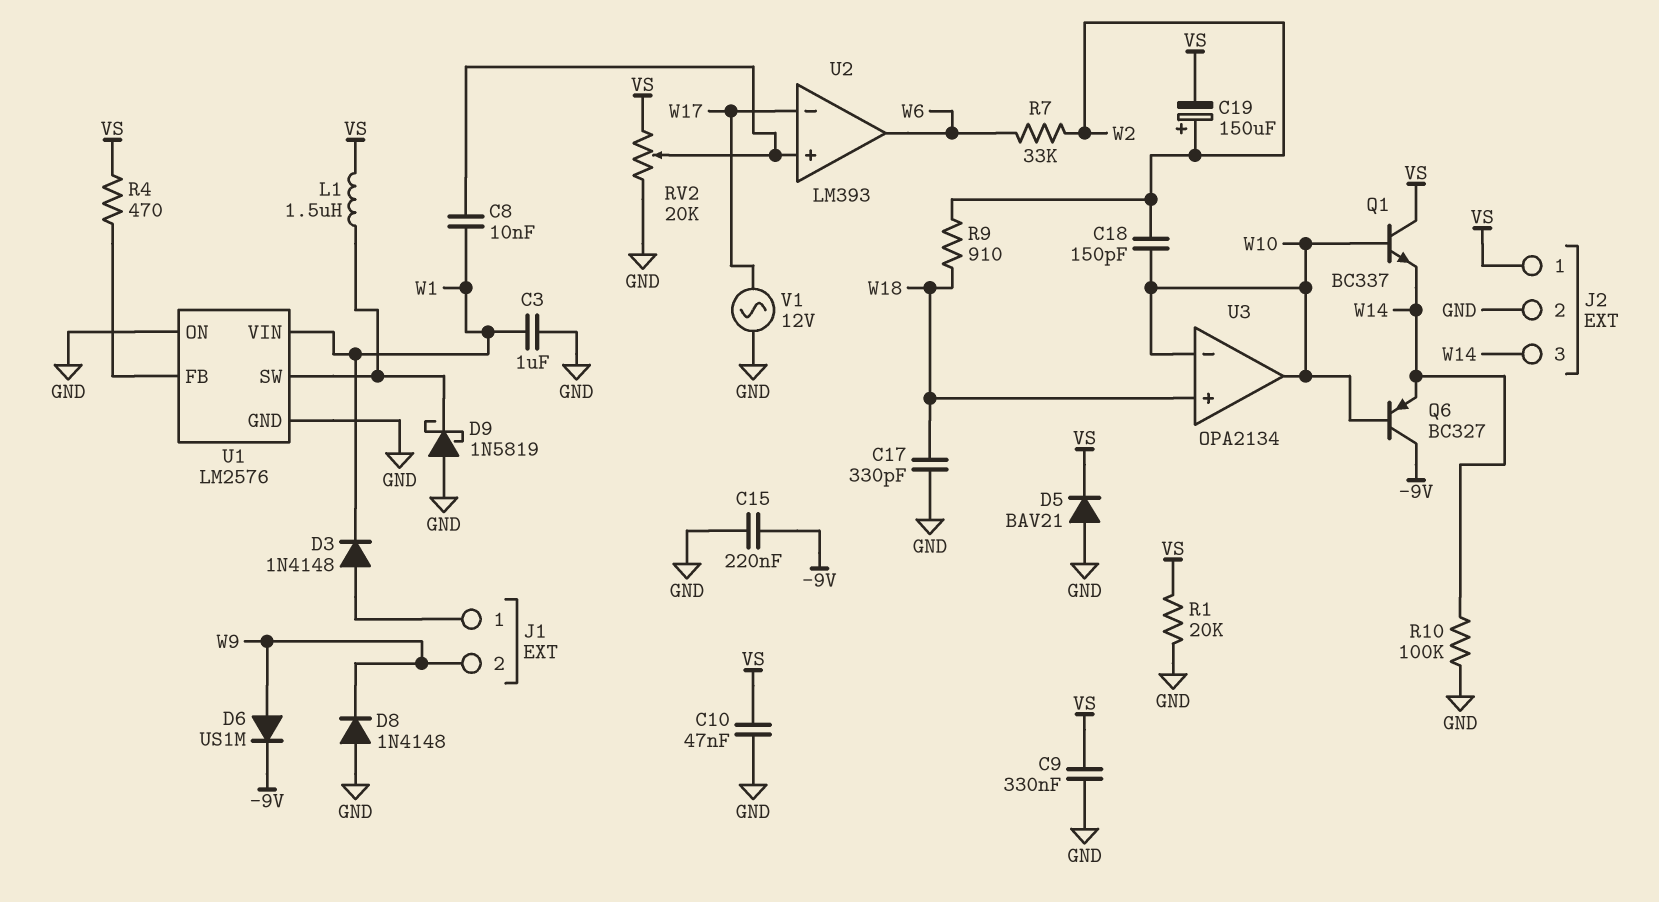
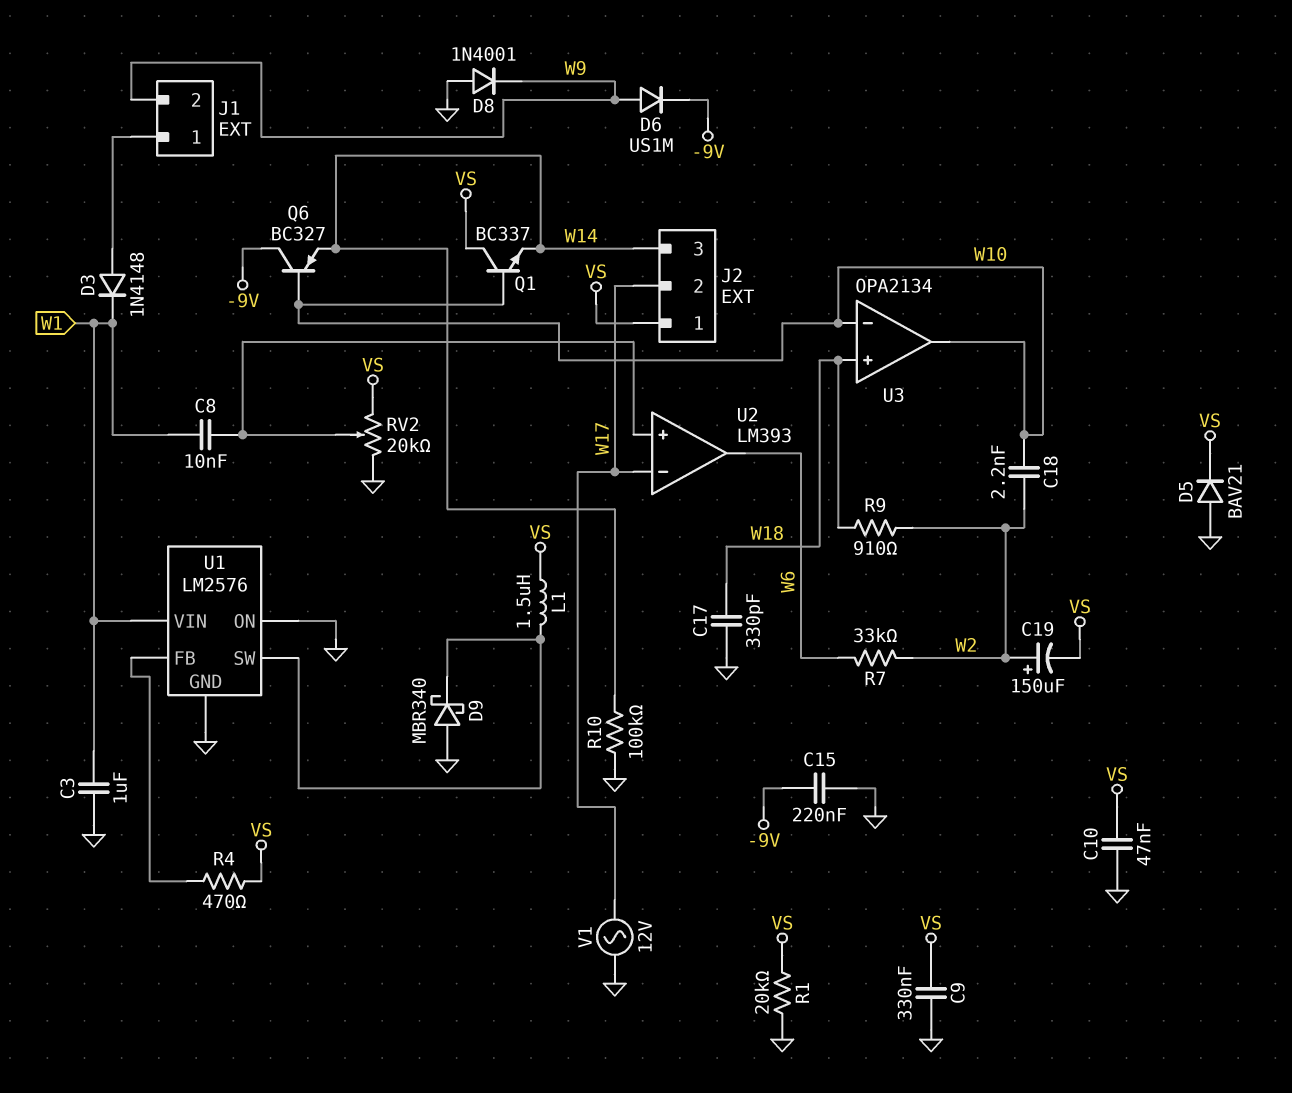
C18: 150pF (W2, W10) -> 2.2nF (W2, W10)
D8: diode 1N4148 (A GND, K W9) -> diode 1N4001 (A GND, K W9)
D9: schottky 1N5819 (A GND, K U1/SW) -> schottky MBR340 (A GND, K U1/SW)
J2 pin 2: GND -> W17

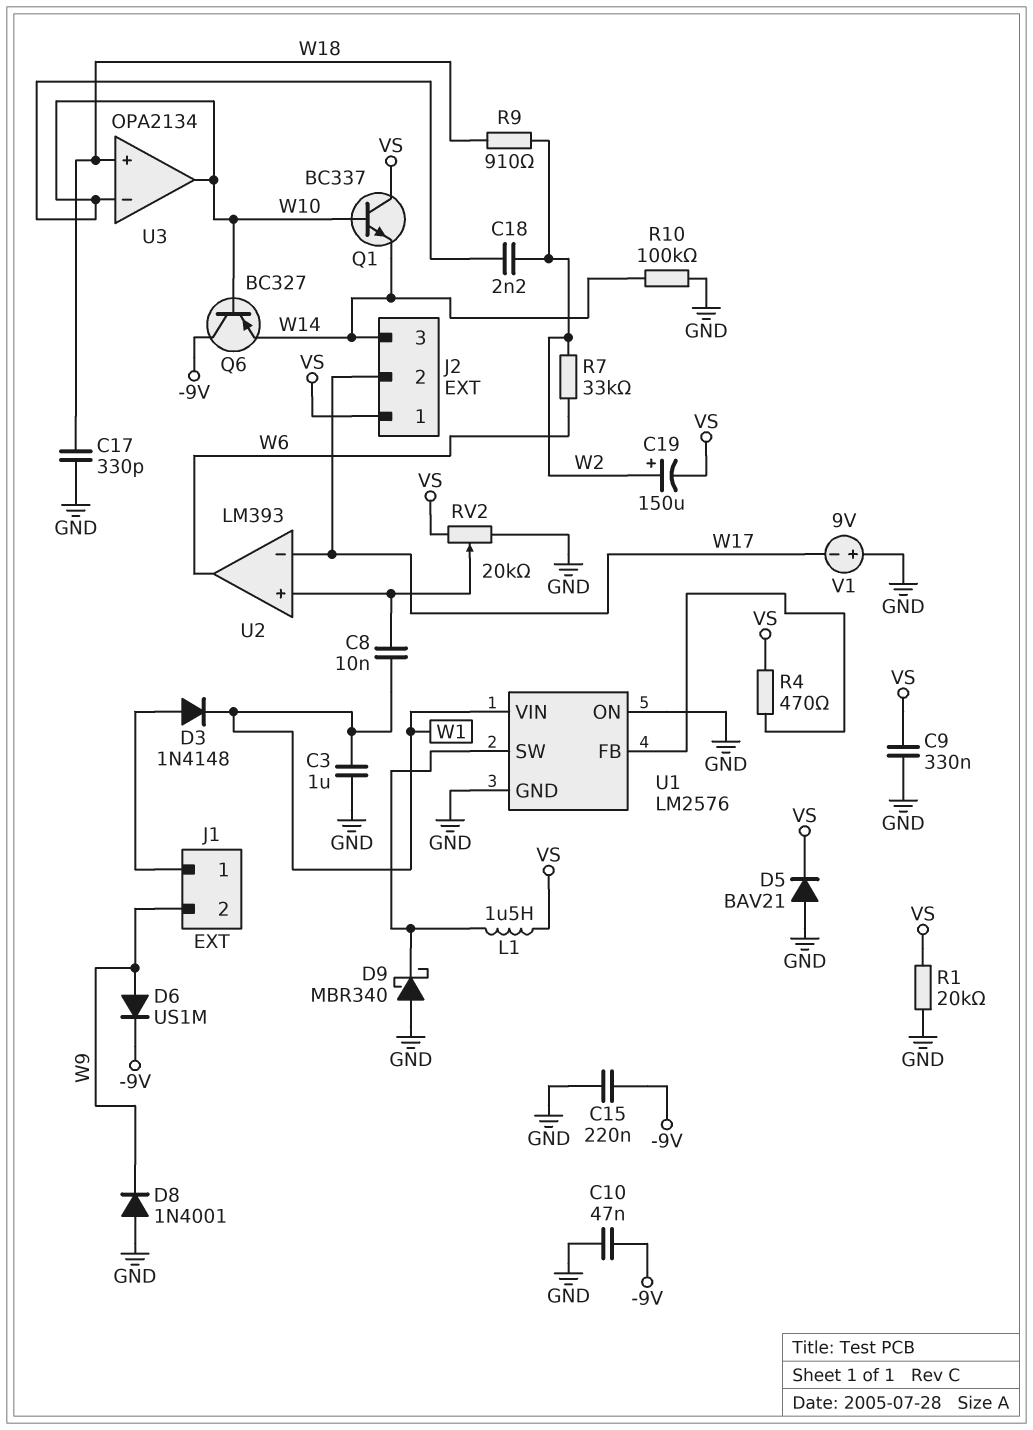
C10: 47nF (GND, VS) -> 47nF (-9V, GND)
V1: AC 12V (GND, W17) -> 9V (plus GND, minus W17)

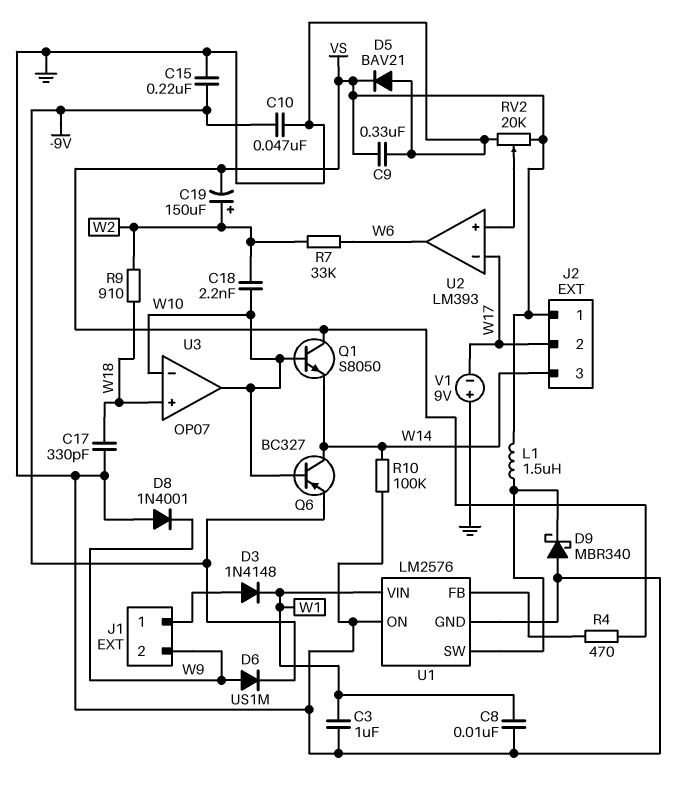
C8: 10nF (U2/in+, W1) -> 10nF (GND, W1)
Q1: NPN BC337 (B W10, C VS, E W14) -> NPN S8050 (B W10, C VS, E W14)
Q6: PNP BC327 (B W10, C -9V, E W14) -> PNP BC327 (B W10, C W14, E -9V)
R1: 20k (GND, VS) -> none
U3: OPA2134 -> OP07

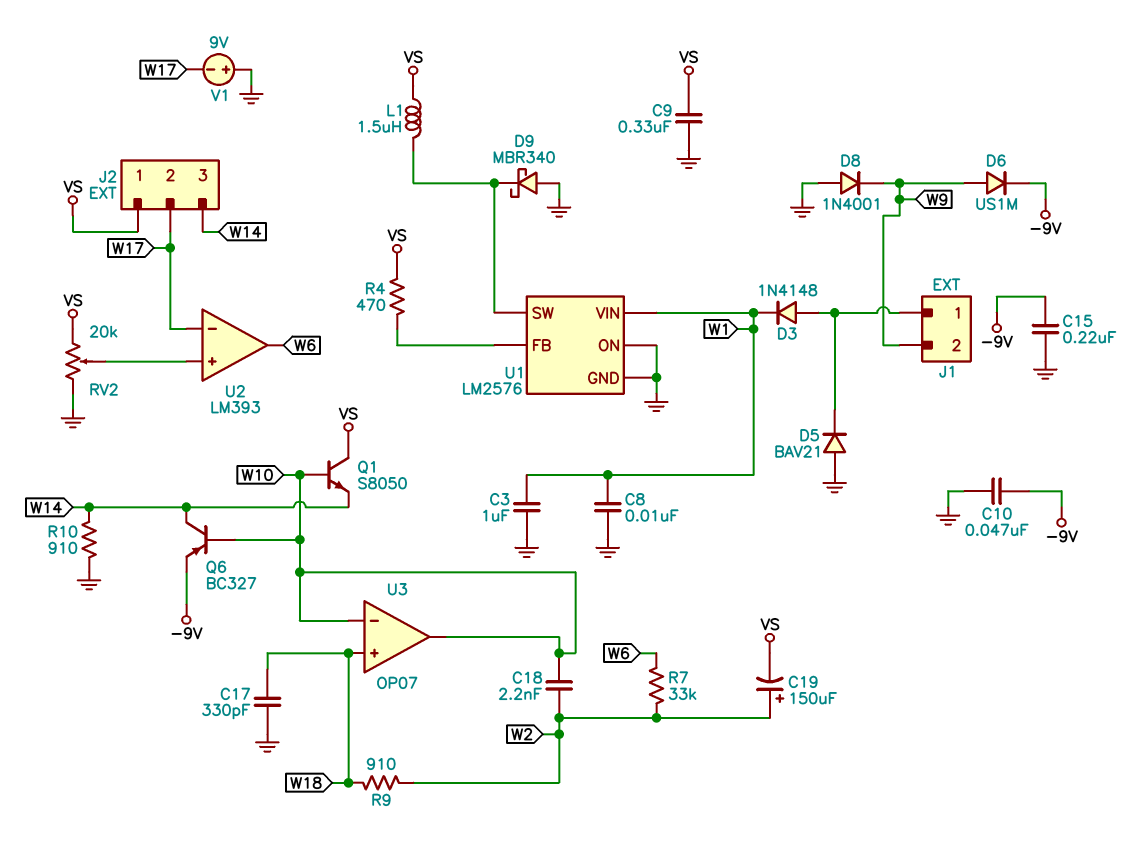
D5: diode BAV21 (A GND, K VS) -> diode BAV21 (A GND, K J1/1)
R10: 100k (GND, W14) -> 910 (GND, W14)

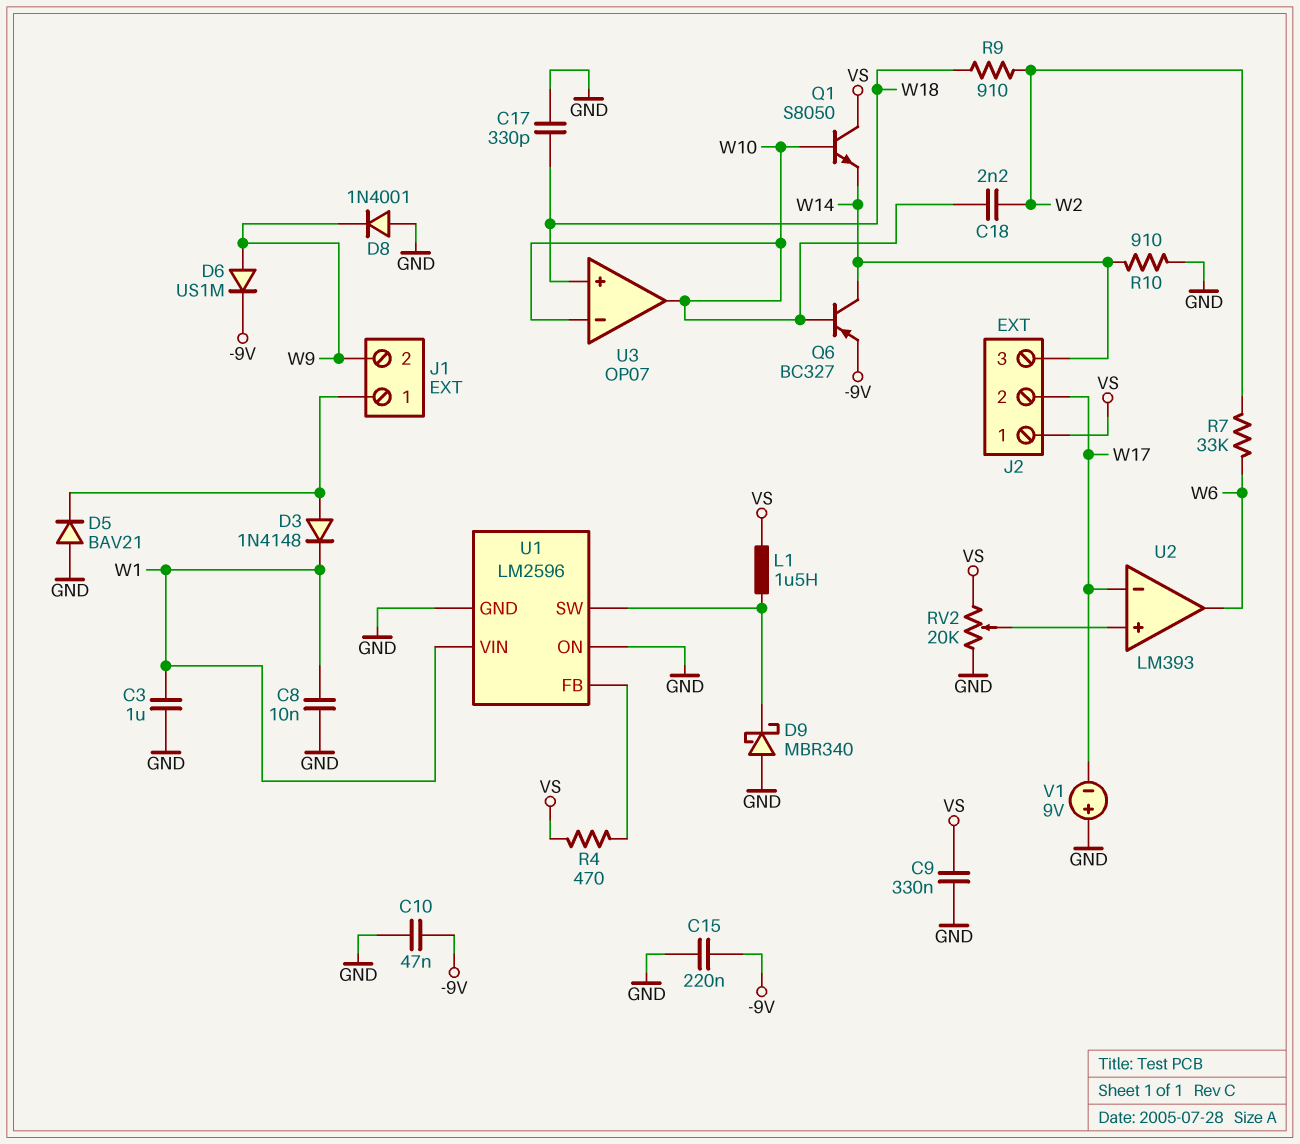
C19: 150uF (plus W2, minus VS) -> none
U1: LM2576 -> LM2596

